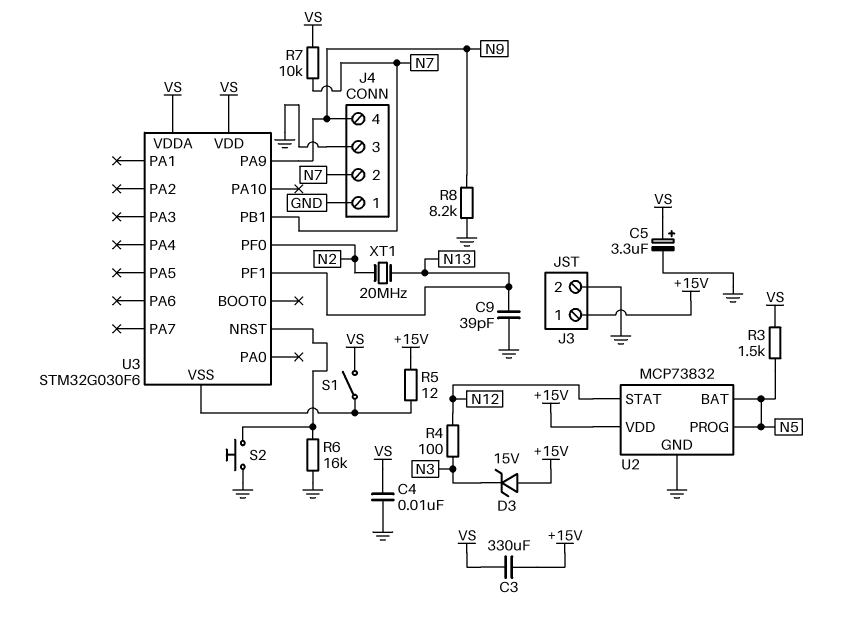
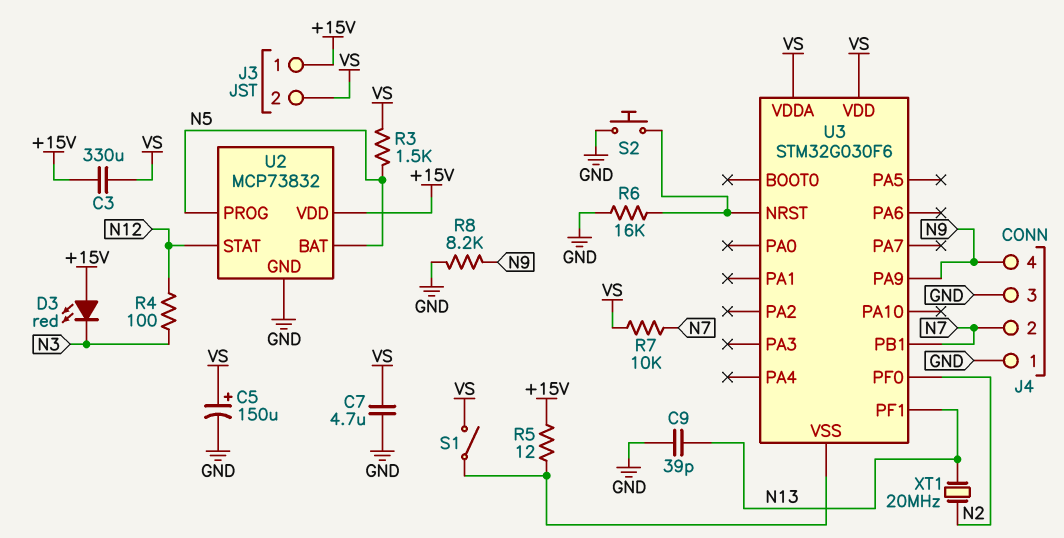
C4: 10nF (GND, VS) -> none
C5: 3.3uF (plus VS, minus GND) -> 150uF (plus VS, minus GND)
C7: none -> 4.7uF (GND, VS)
D3: zener 15V (A +15V, K N3) -> LED red (A +15V, K N3)
J3 pin 2: GND -> VS

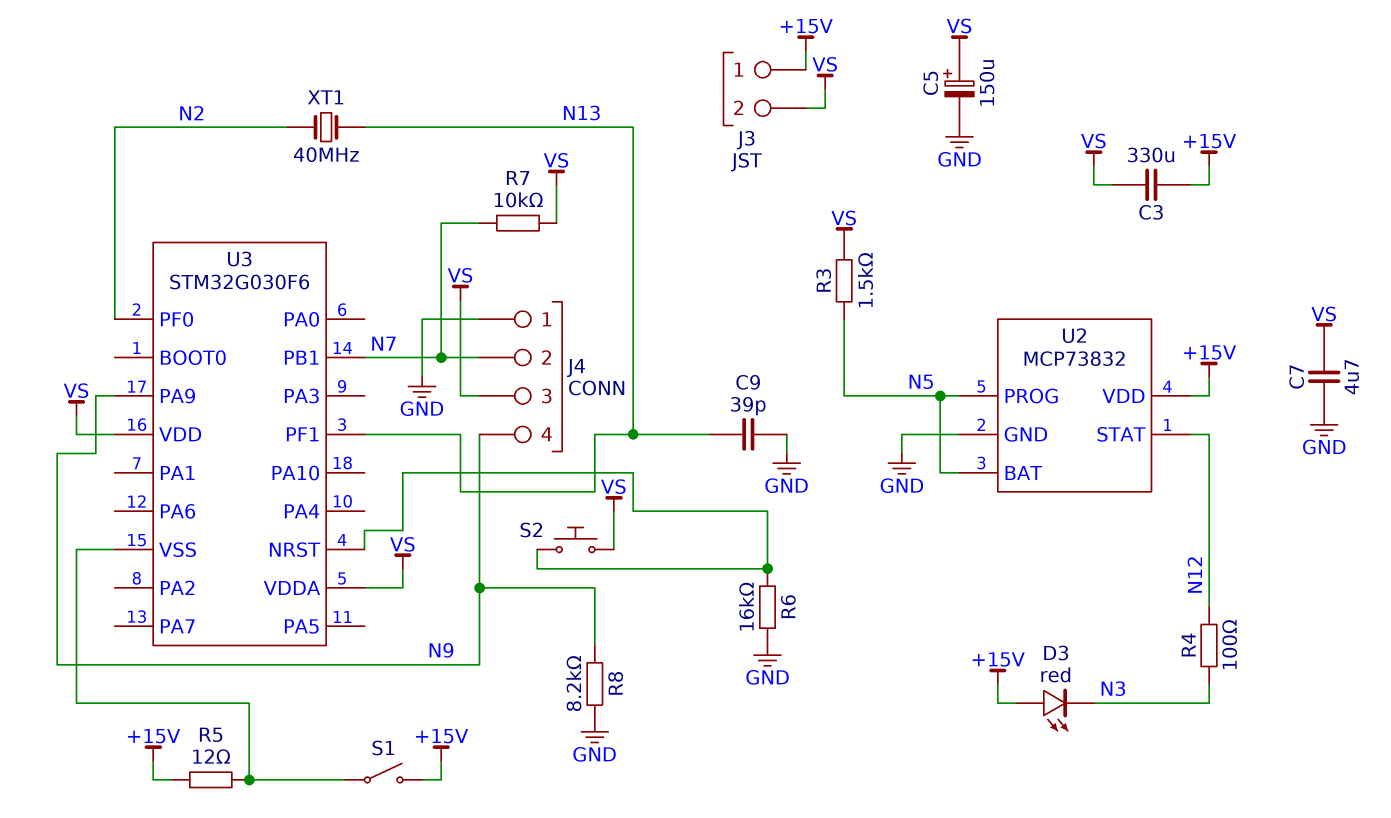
J4 pin 3: GND -> VS
S1: switch (U3/VSS, VS) -> switch (+15V, U3/VSS)
S2: button (GND, U3/NRST) -> button (U3/NRST, VS)
XT1: 20MHz (N2, N13) -> 40MHz (N2, N13)

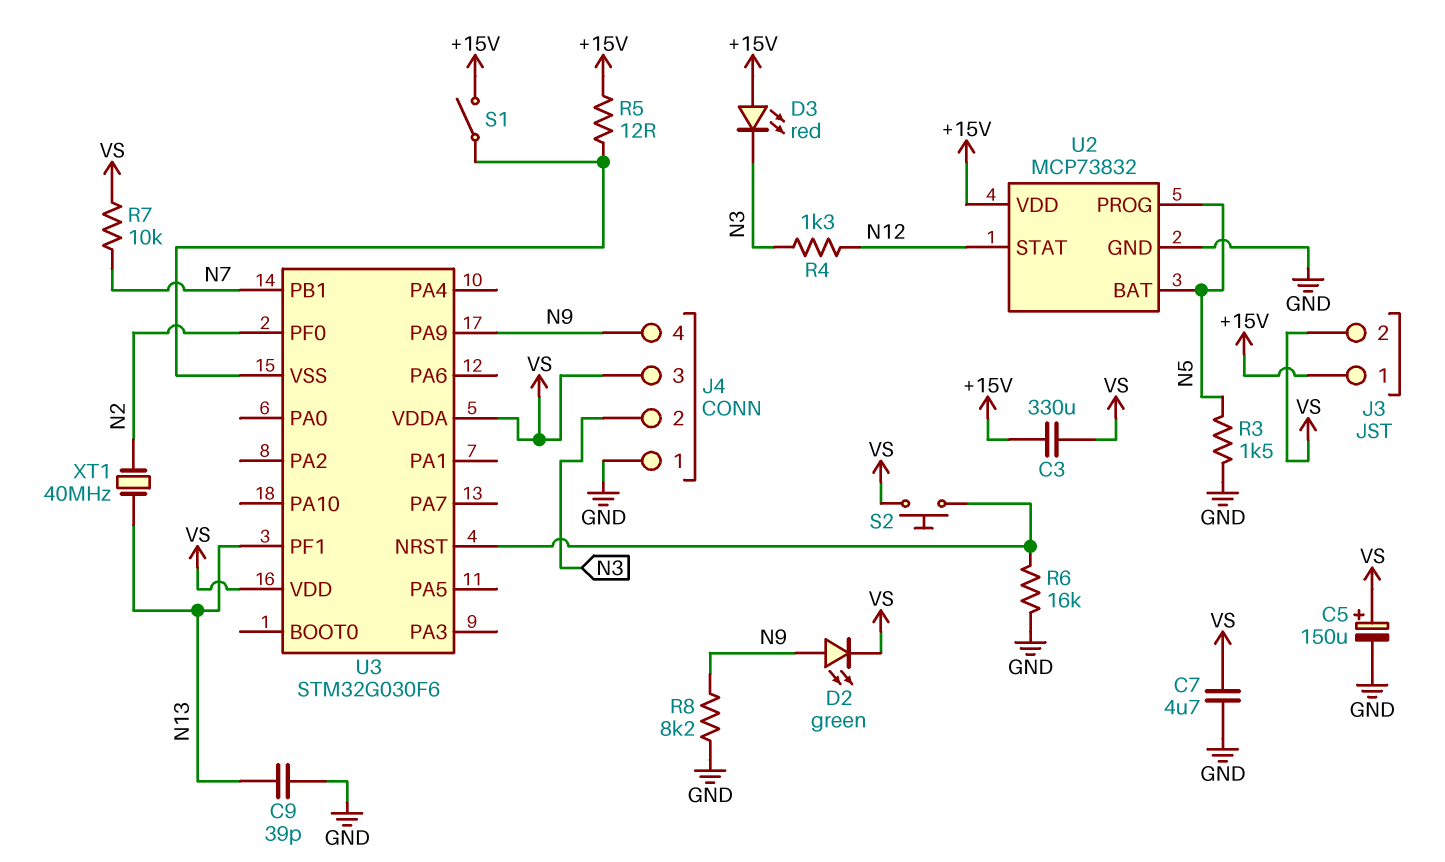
D2: none -> LED green (A N9, K VS)
J4 pin 2: N7 -> N3
R3: 1.5k (N5, VS) -> 1.5k (GND, N5)
R4: 100 (N3, N12) -> 1.3k (N3, N12)

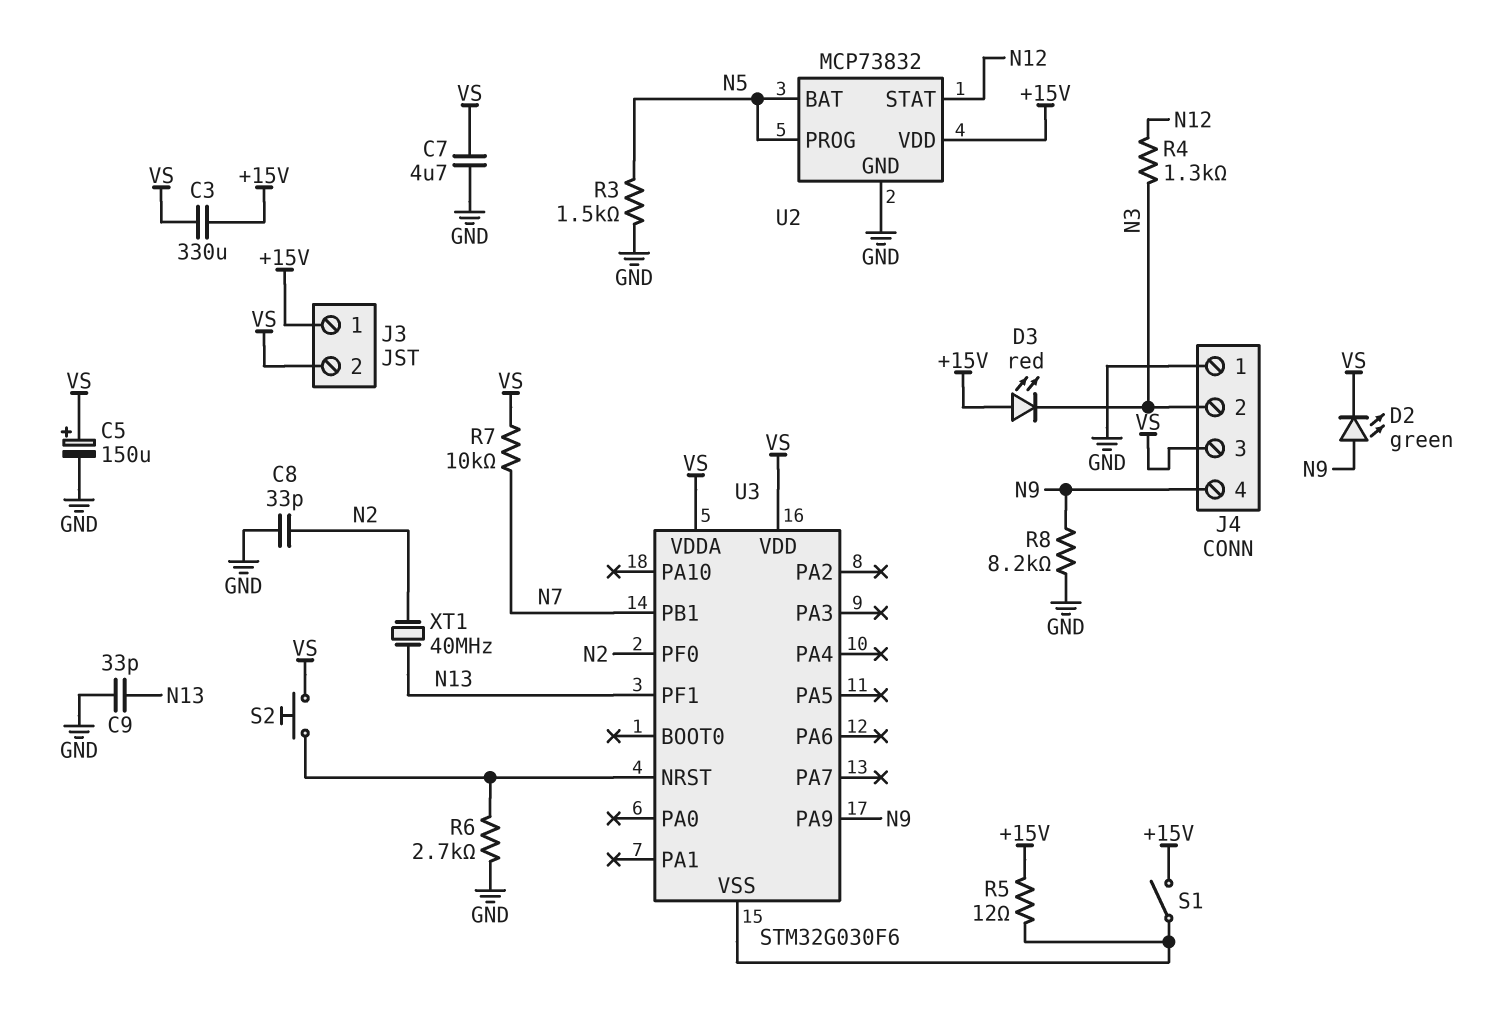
C8: none -> 33pF (GND, N2)
C9: 39pF (GND, N13) -> 33pF (GND, N13)
R6: 16k (GND, U3/NRST) -> 2.7k (GND, U3/NRST)

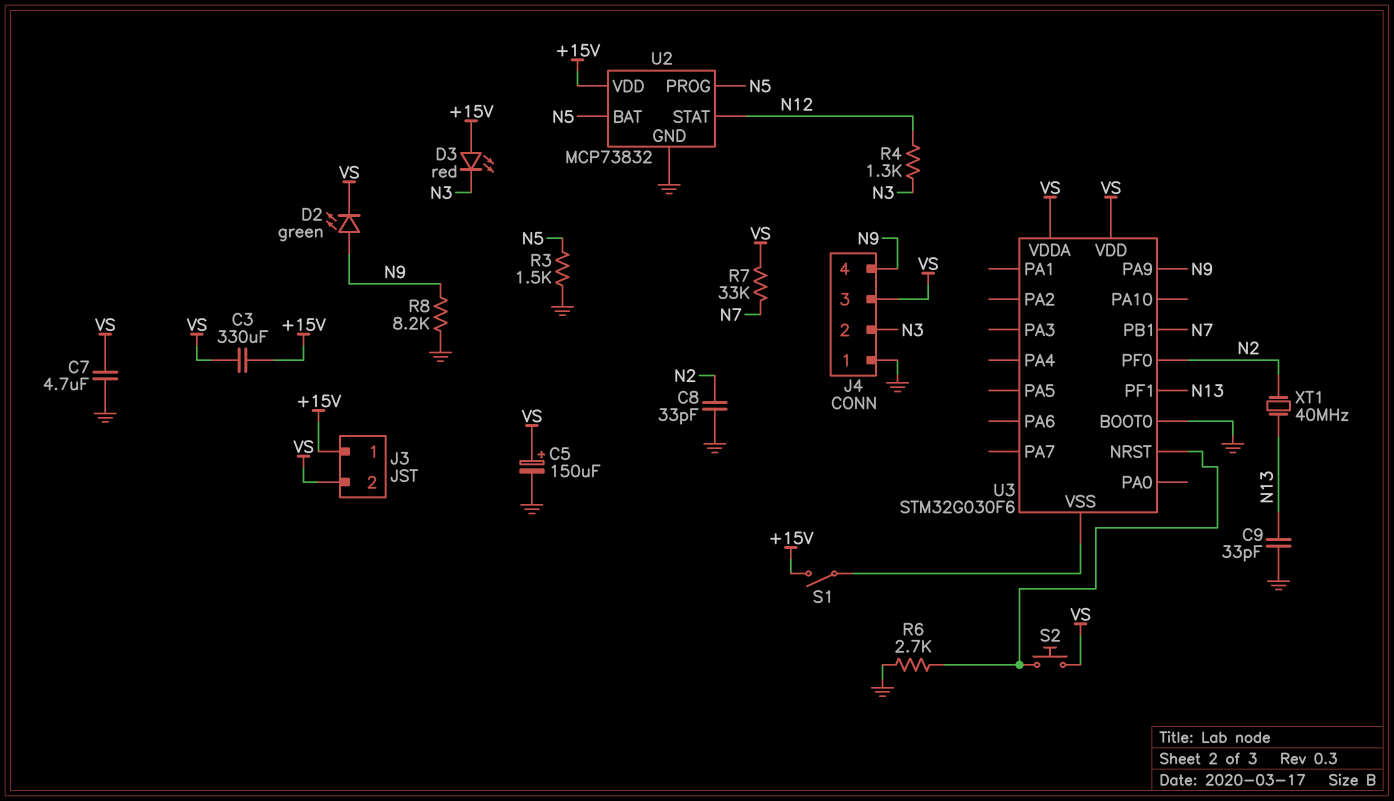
R5: 12 (+15V, U3/VSS) -> none
R7: 10k (N7, VS) -> 33k (N7, VS)
U3 pin BOOT0: none -> GND

